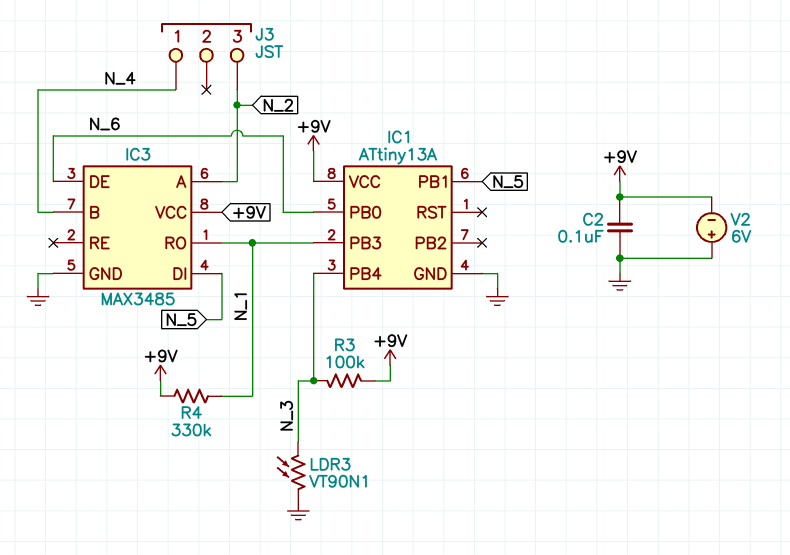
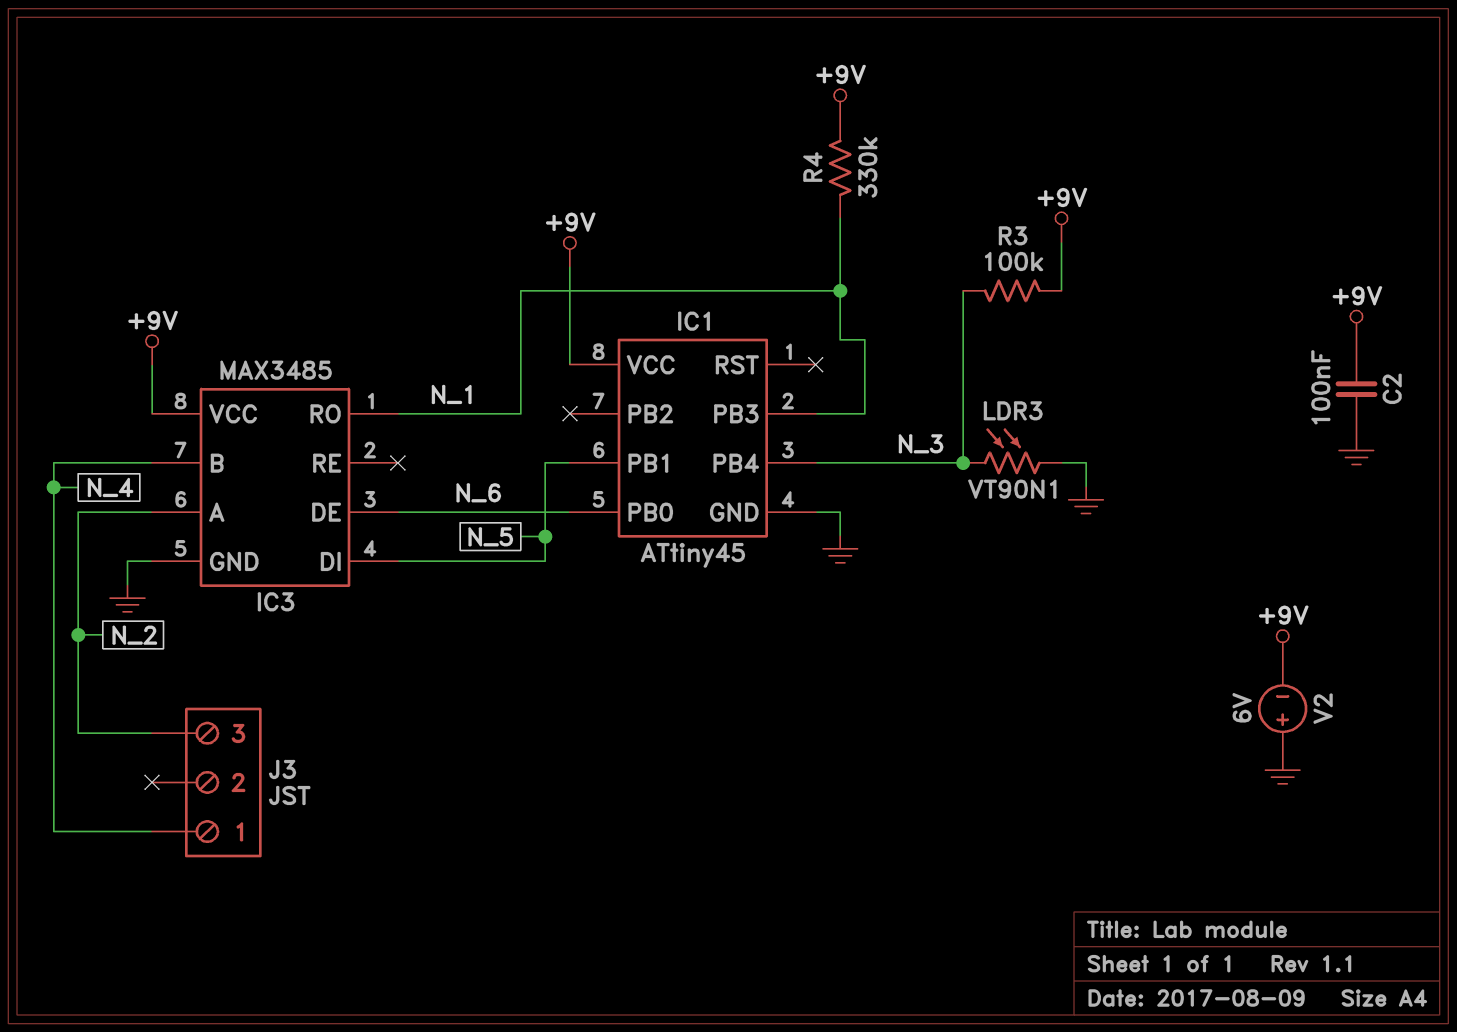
IC1: ATtiny13A -> ATtiny45

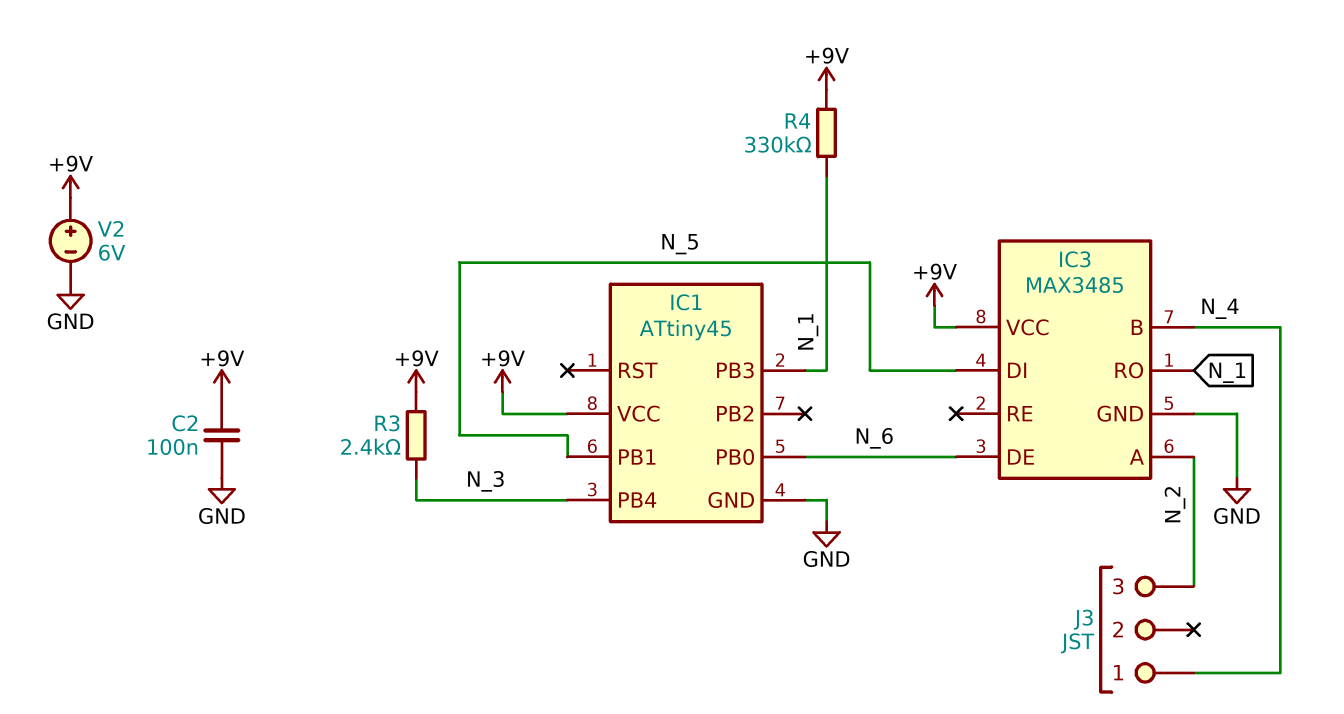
LDR3: VT90N1 (GND, N_3) -> none
R3: 100k (+9V, N_3) -> 2.4k (+9V, N_3)
V2: 6V (plus GND, minus +9V) -> 6V (plus +9V, minus GND)

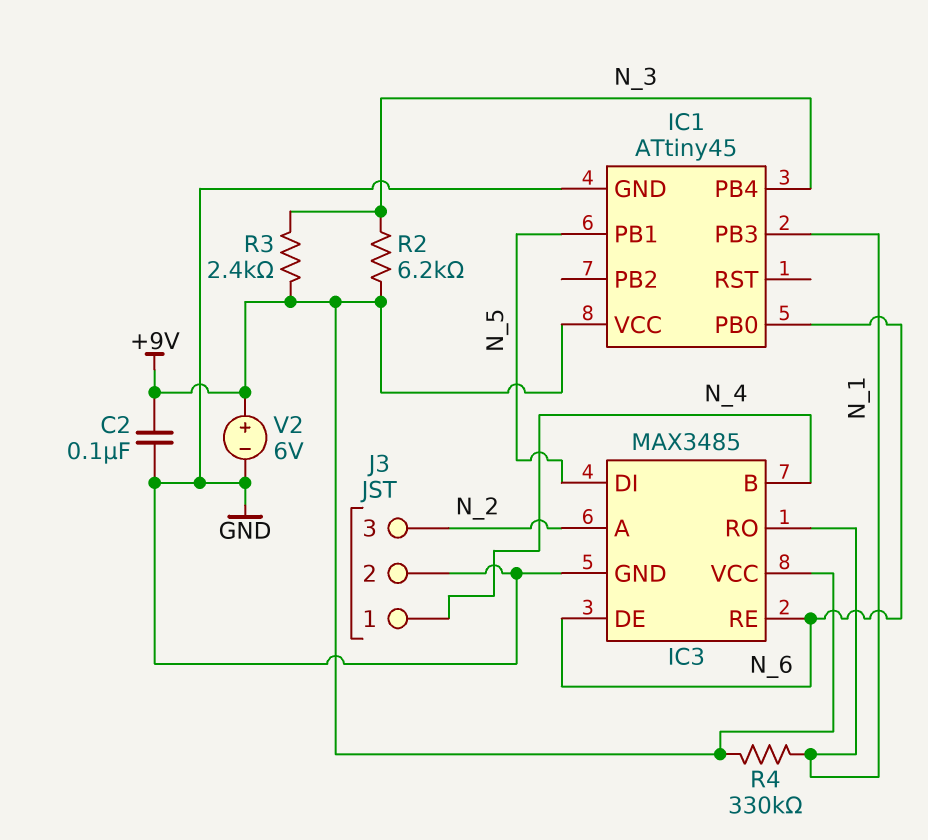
IC3 pin RE: none -> N_6
J3 pin 2: none -> GND
R2: none -> 6.2k (+9V, N_3)

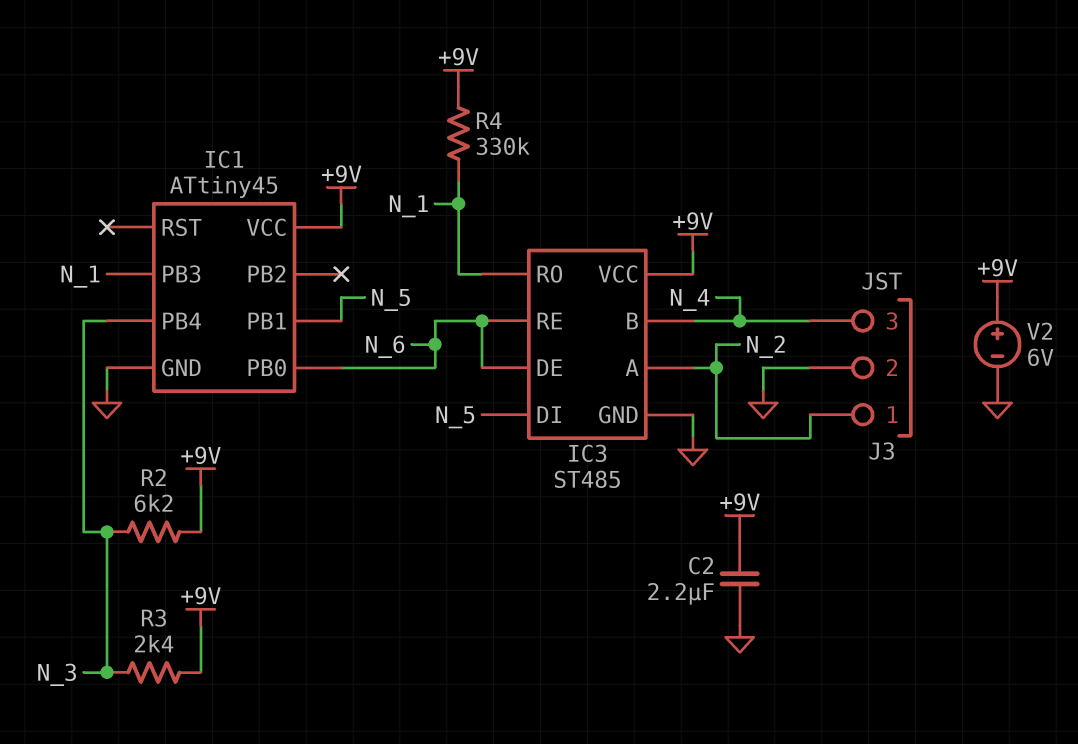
C2: 100nF (+9V, GND) -> 2.2uF (+9V, GND)
IC3: MAX3485 -> ST485
J3 pin 1: N_4 -> N_2
J3 pin 3: N_2 -> N_4

